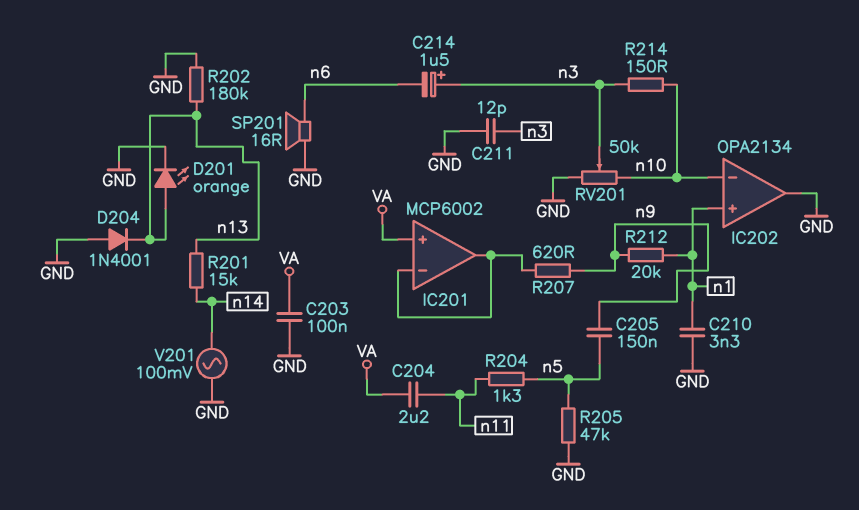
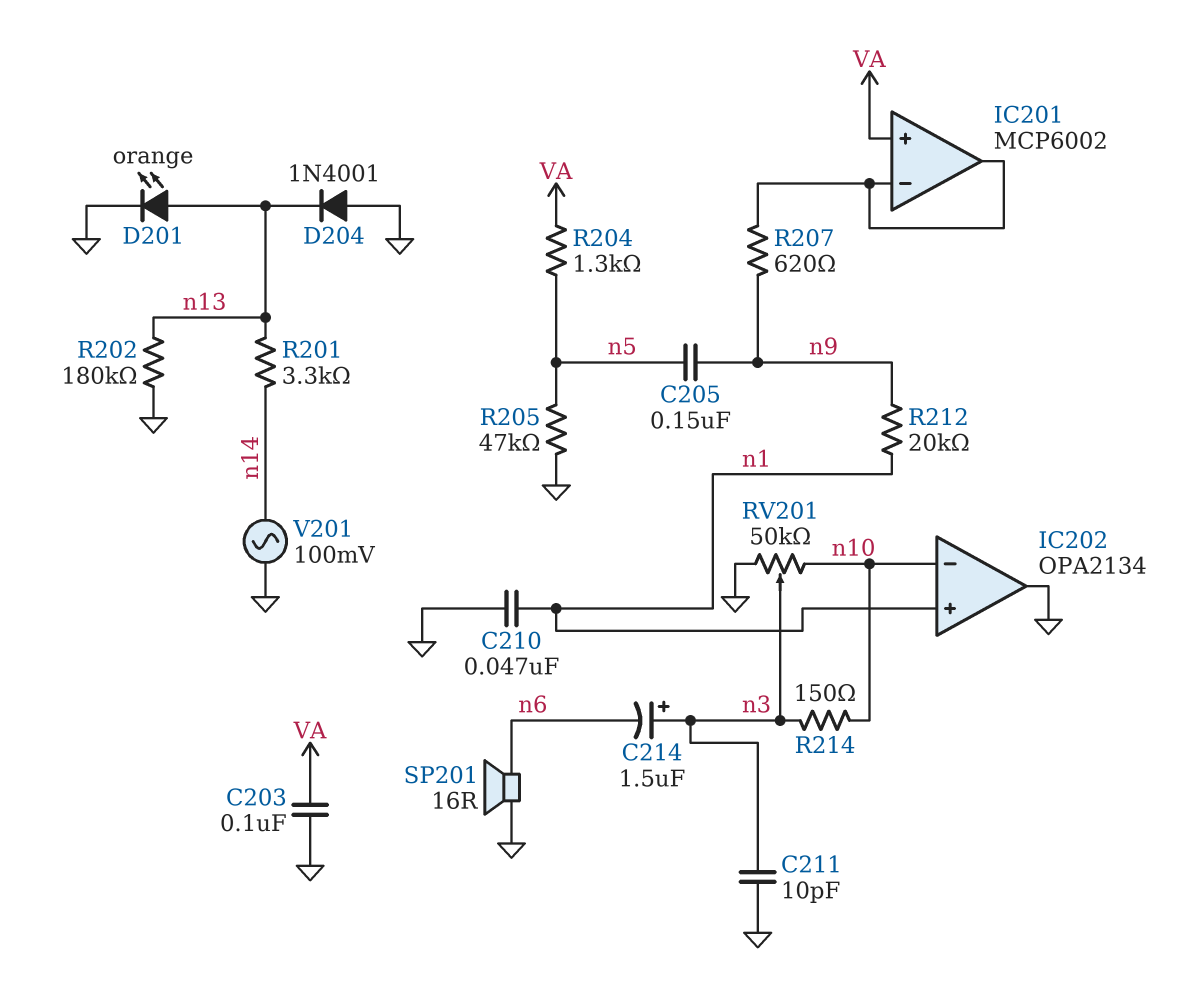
C204: 2.2uF (VA, n11) -> none
C210: 3.3nF (GND, n1) -> 47nF (GND, n1)
C211: 12pF (GND, n3) -> 10pF (GND, n3)
R201: 15k (n13, n14) -> 3.3k (n13, n14)
R204: 1.3k (n5, n11) -> 1.3k (VA, n5)

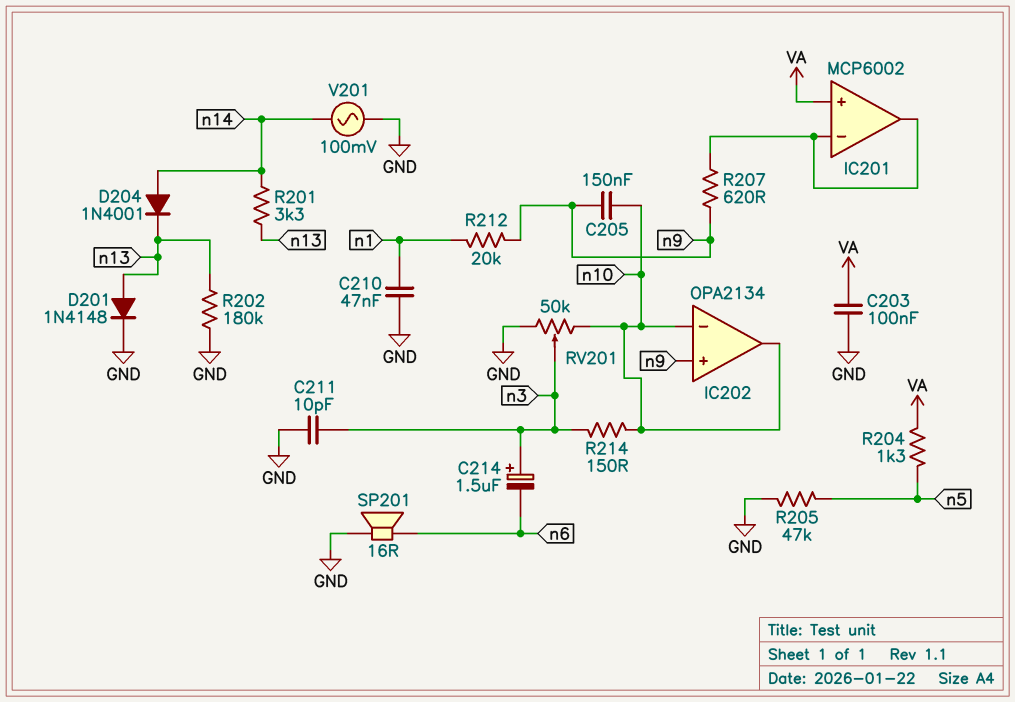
C205: 150nF (n5, n9) -> 150nF (n9, n10)
D201: LED orange (A n13, K GND) -> diode 1N4148 (A n13, K GND)
D204: diode 1N4001 (A GND, K n13) -> diode 1N4001 (A n14, K n13)
IC202 pin in+: n1 -> n9
IC202 pin out: GND -> n10

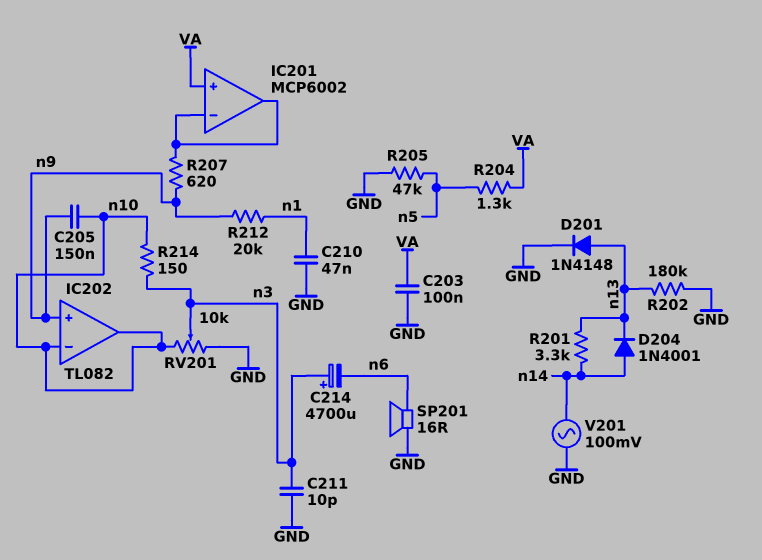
C214: 1.5uF (plus n3, minus n6) -> 4700uF (plus n3, minus n6)
IC202: OPA2134 -> TL082
RV201: 50k (GND, n10, wiper n3) -> 10k (GND, n10, wiper n3)

